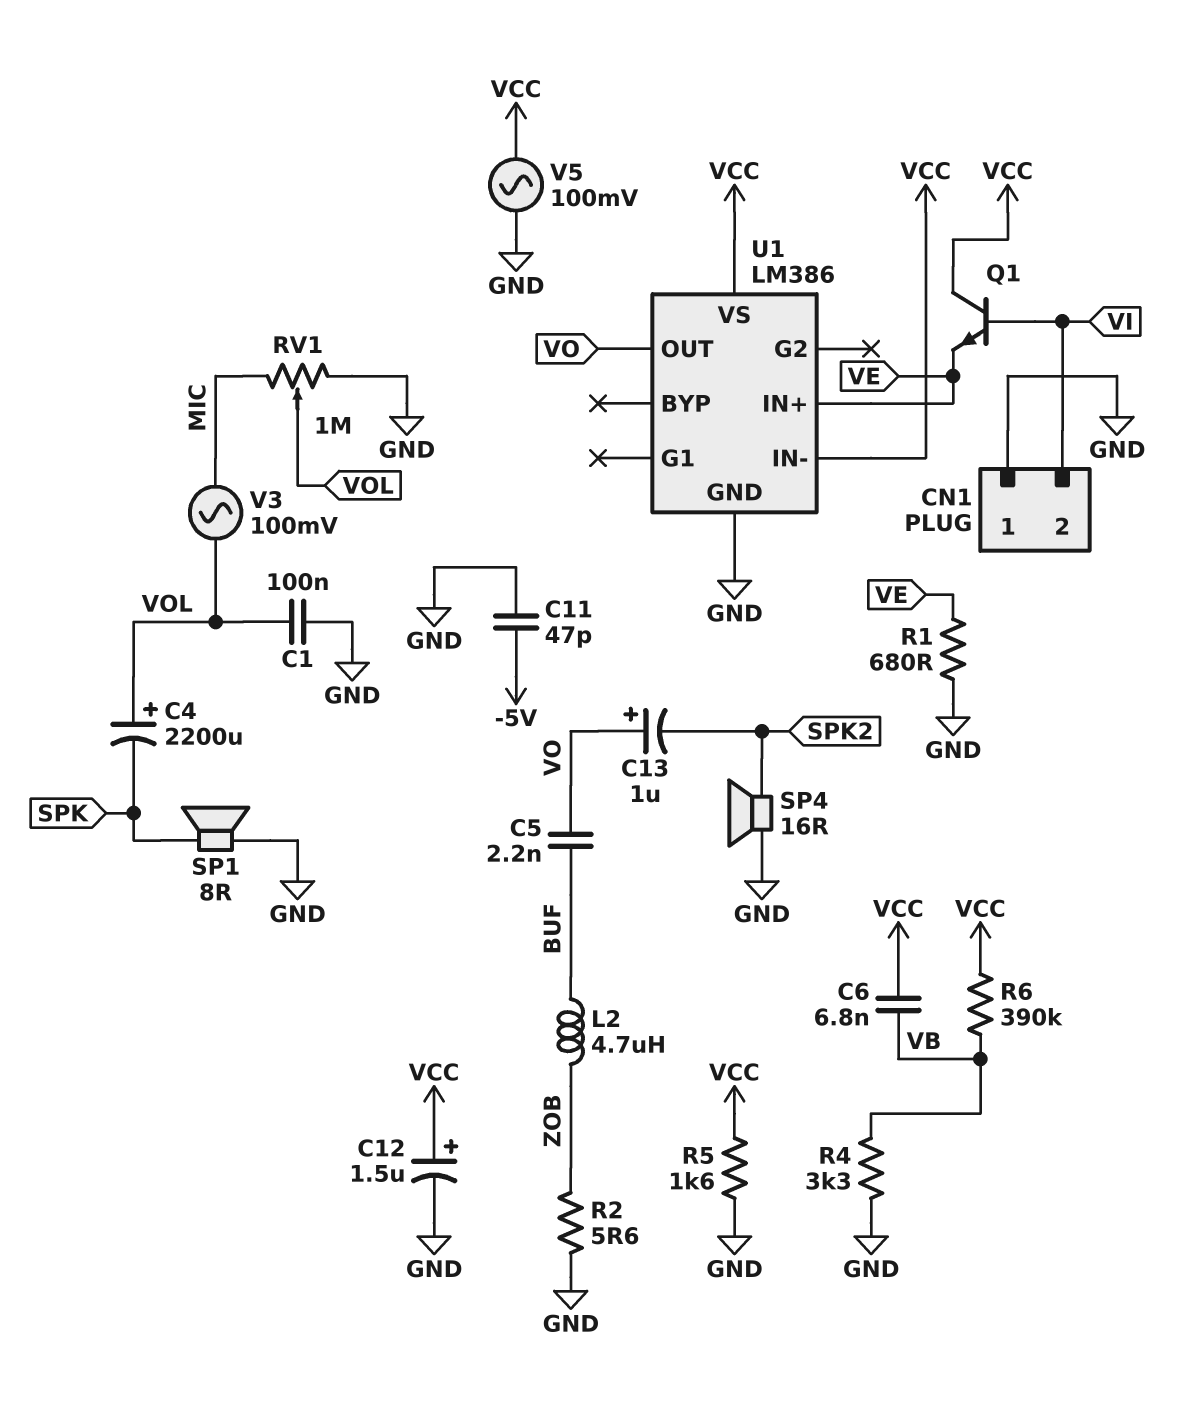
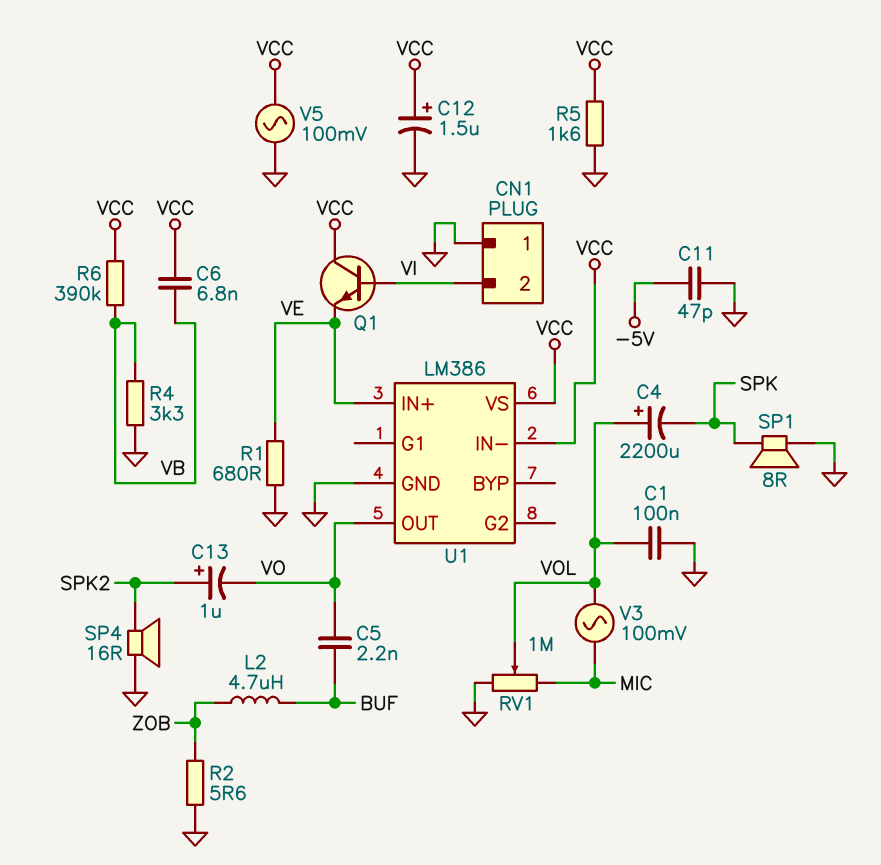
C13: 1uF (plus VO, minus SPK2) -> 1uF (plus SPK2, minus VO)

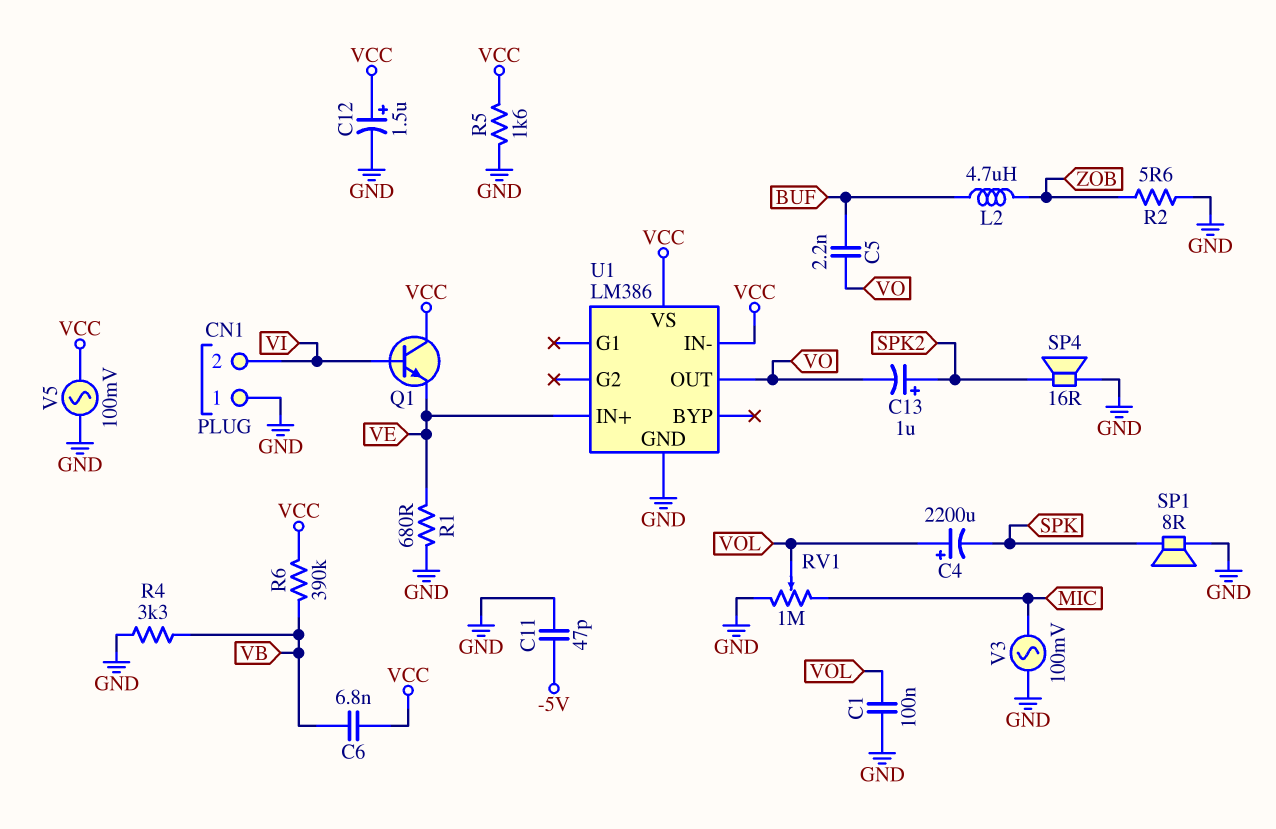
V3: AC 100mV (MIC, VOL) -> AC 100mV (GND, MIC)

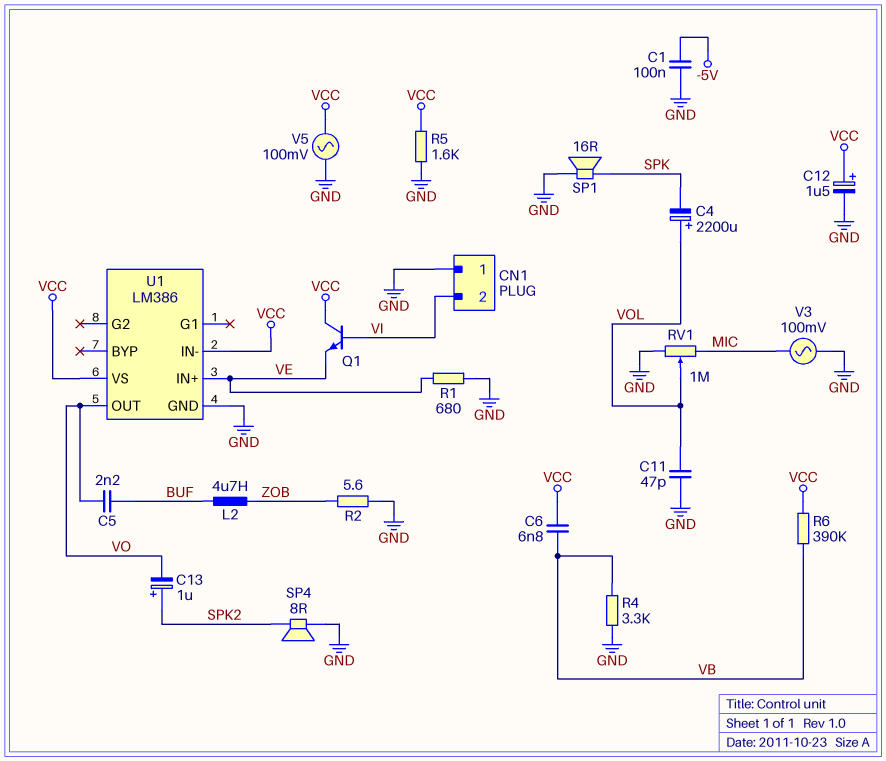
C1: 100nF (GND, VOL) -> 100nF (-5V, GND)
C11: 47pF (-5V, GND) -> 47pF (GND, VOL)
SP1: speaker 8R (GND, SPK) -> speaker 16R (GND, SPK)
SP4: speaker 16R (GND, SPK2) -> speaker 8R (GND, SPK2)

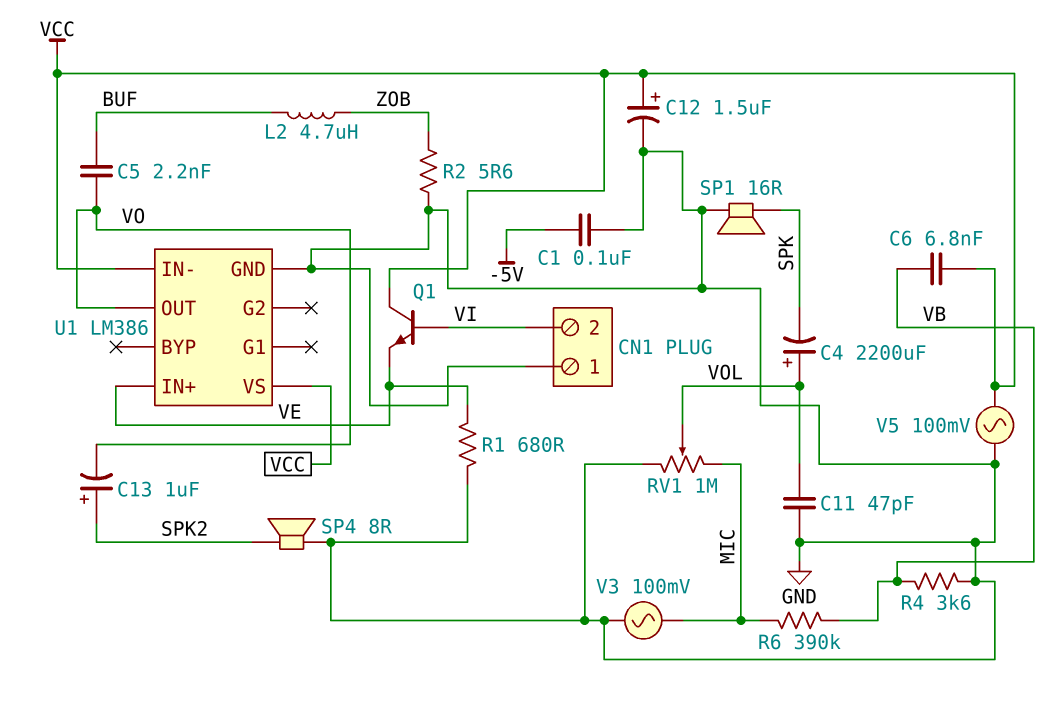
R4: 3.3k (GND, VB) -> 3.6k (GND, VB)
R5: 1.6k (GND, VCC) -> none
R6: 390k (VB, VCC) -> 390k (MIC, VB)

